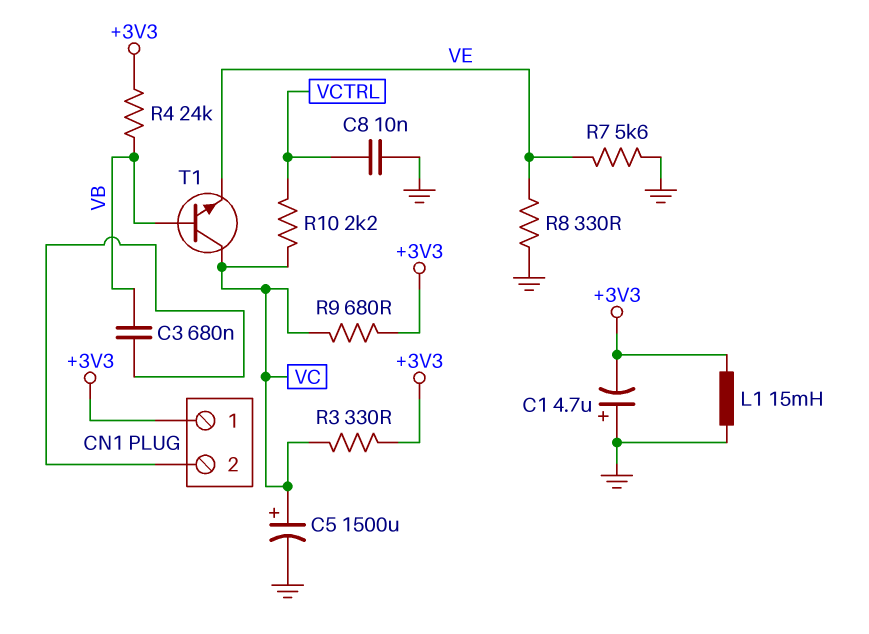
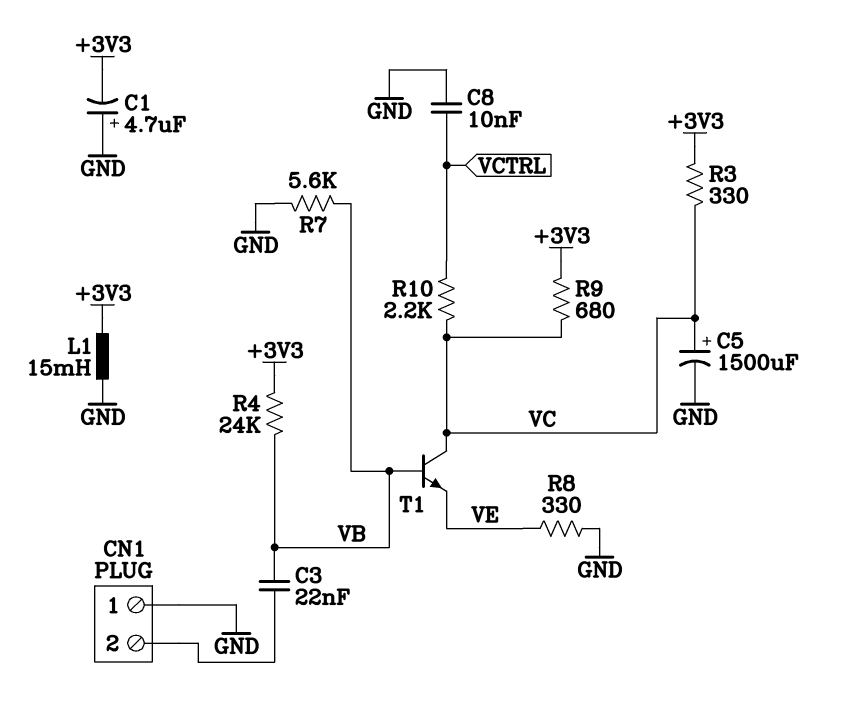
C3: 680nF (CN1/2, VB) -> 22nF (CN1/2, VB)
CN1 pin 1: +3V3 -> GND
R7: 5.6k (GND, VE) -> 5.6k (GND, VB)

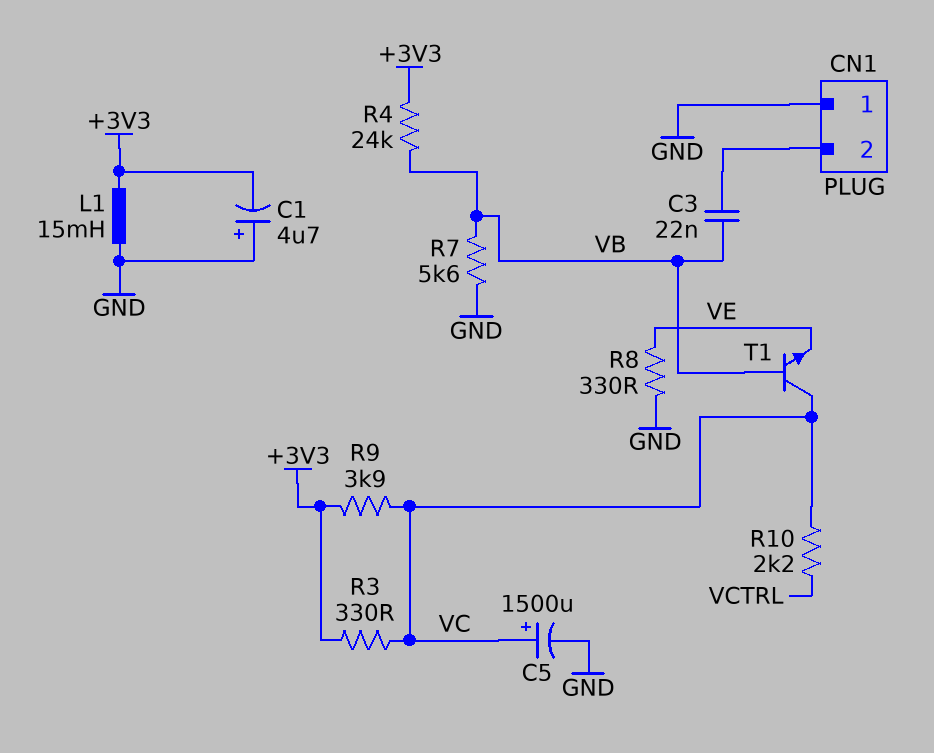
C8: 10nF (GND, VCTRL) -> none
R9: 680 (+3V3, VC) -> 3.9k (+3V3, VC)

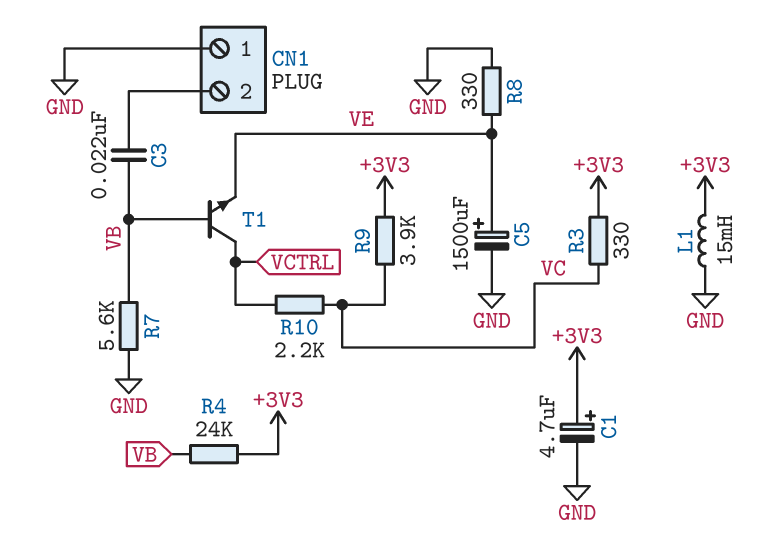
C1: 4.7uF (plus GND, minus +3V3) -> 4.7uF (plus +3V3, minus GND)
C5: 1500uF (plus VC, minus GND) -> 1500uF (plus VE, minus GND)
T1: NPN (B VB, C VC, E VE) -> NPN (B VB, C VCTRL, E VE)

